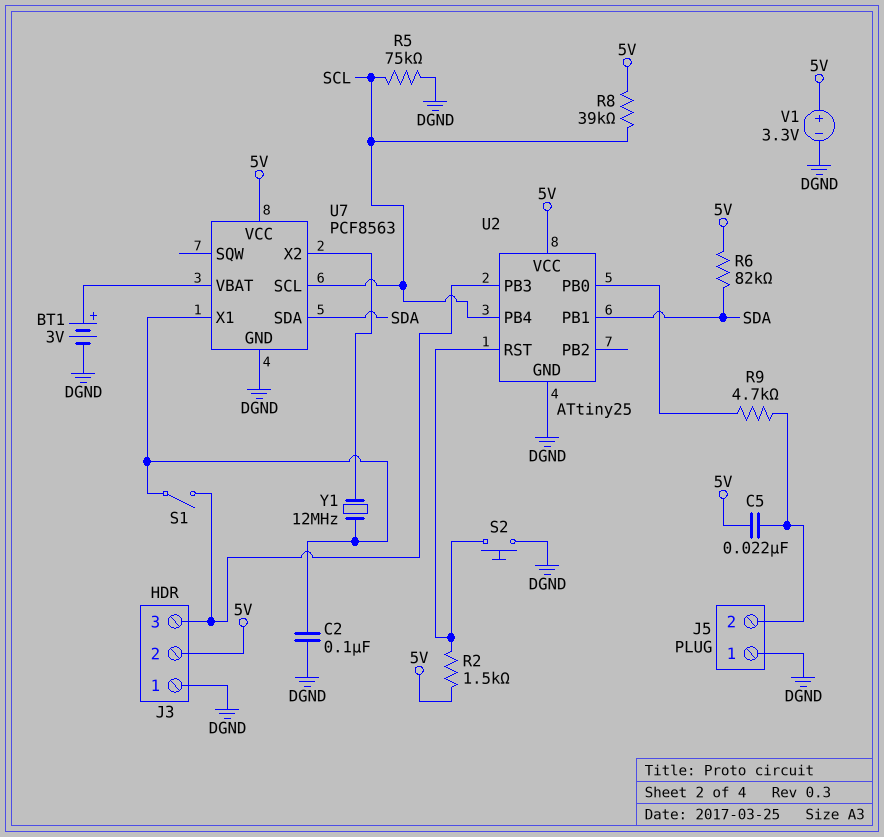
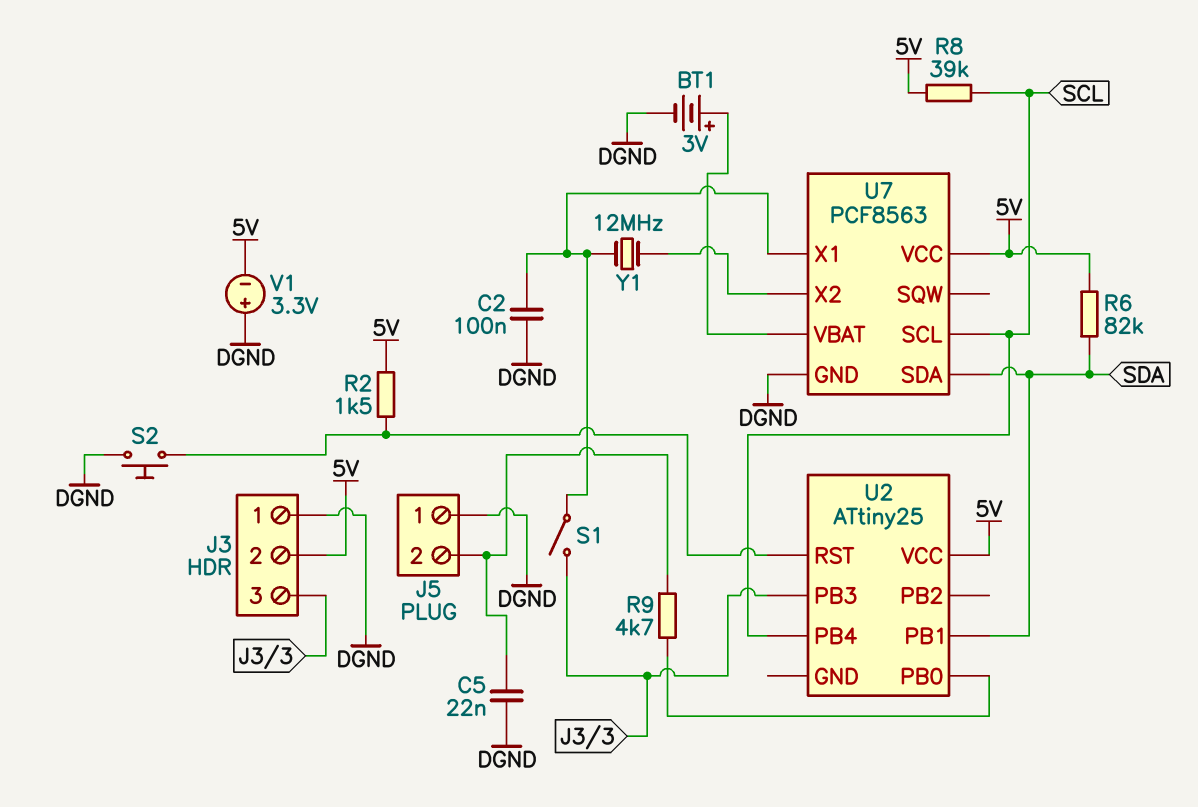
C5: 22nF (5V, J5/2) -> 22nF (DGND, J5/2)
R5: 75k (DGND, SCL) -> none
U2 pin GND: DGND -> none
V1: 3.3V (plus 5V, minus DGND) -> 3.3V (plus DGND, minus 5V)

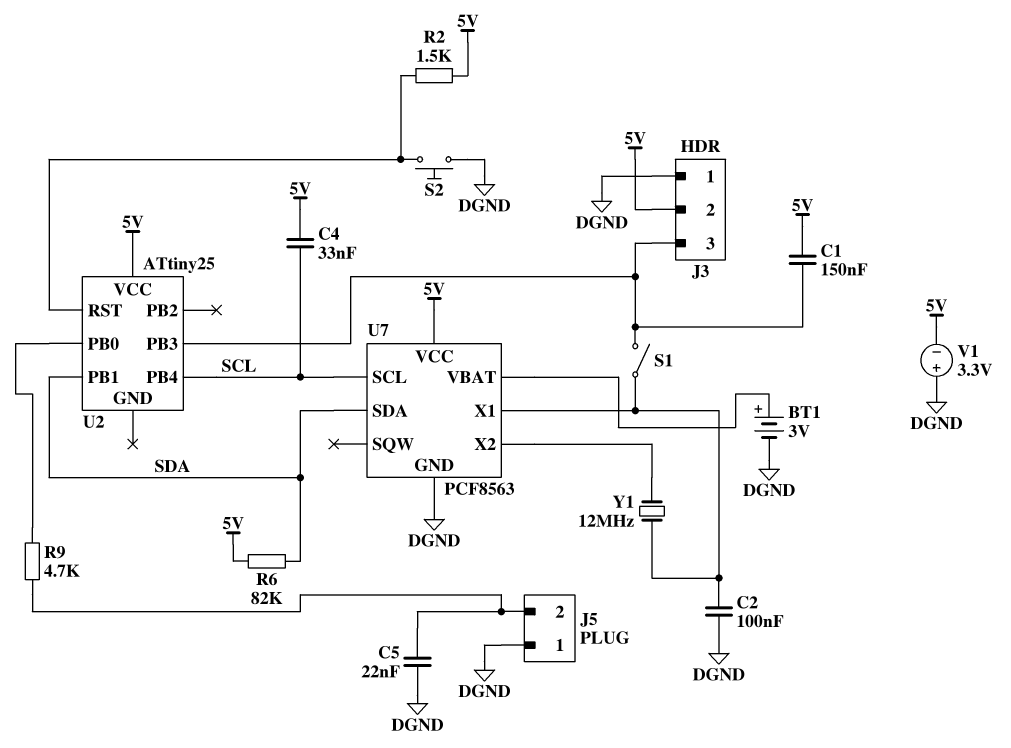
C1: none -> 150nF (5V, J3/3)
C4: none -> 33nF (5V, SCL)
R8: 39k (5V, SCL) -> none

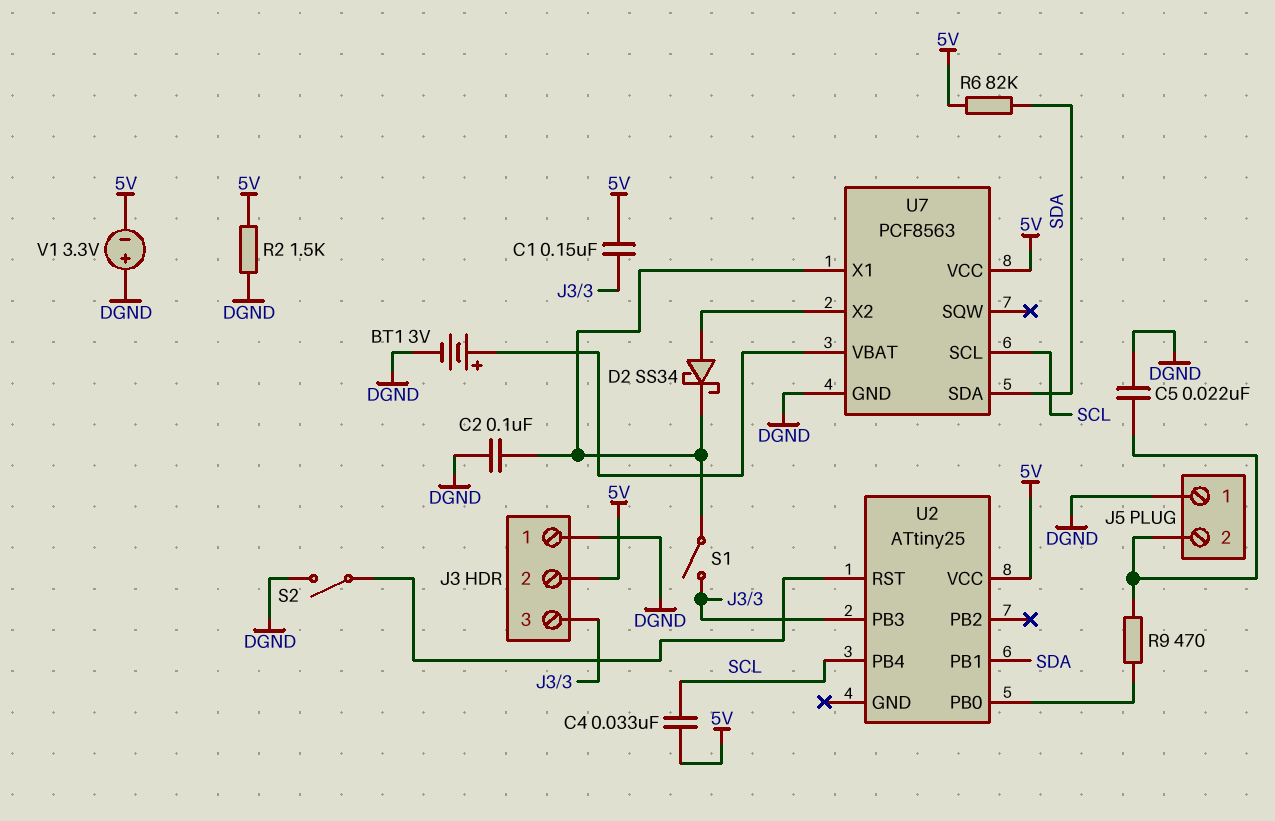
D2: none -> schottky SS34 (A U7/X2, K U7/X1)
R2: 1.5k (5V, U2/RST) -> 1.5k (5V, DGND)
R9: 4.7k (J5/2, U2/PB0) -> 470 (J5/2, U2/PB0)
S2: button (DGND, U2/RST) -> switch (DGND, U2/RST)
Y1: 12MHz (U7/X1, U7/X2) -> none

